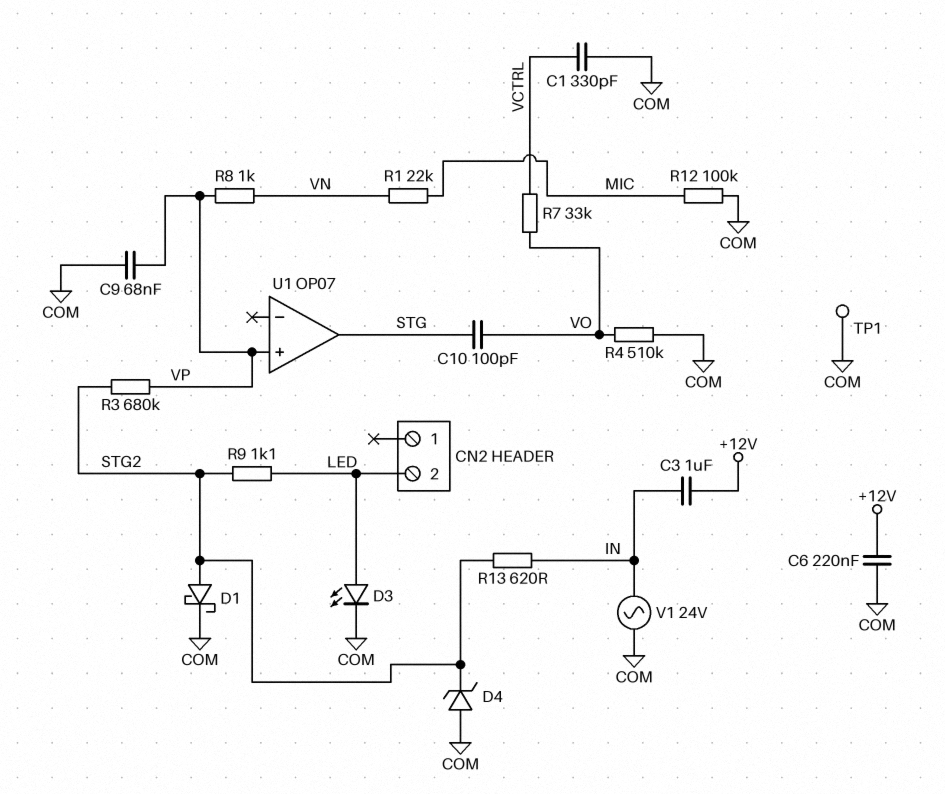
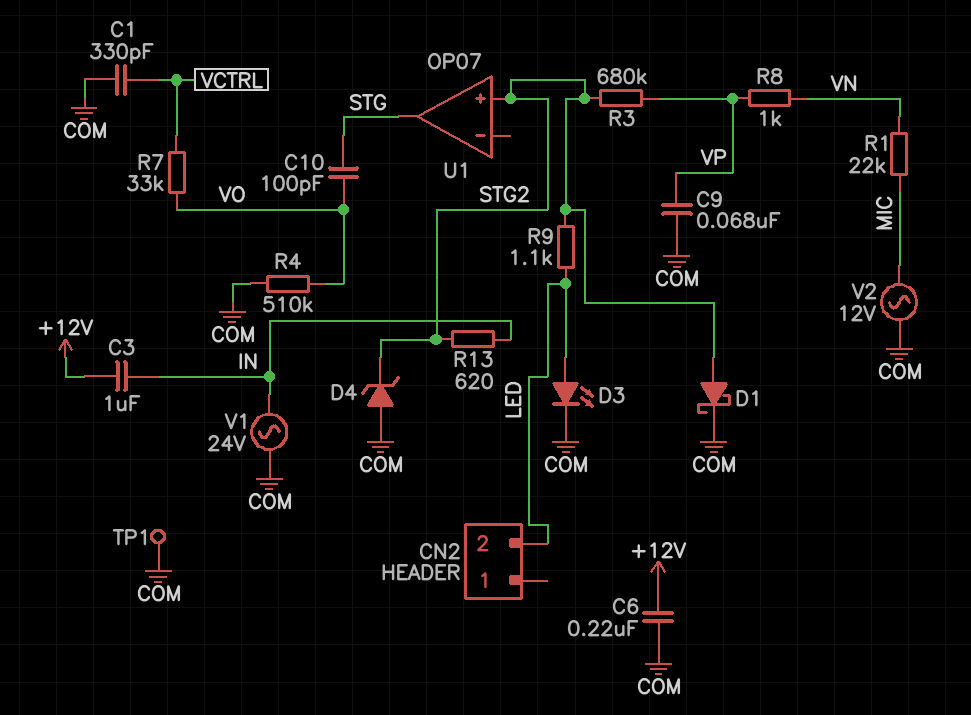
R12: 100k (COM, MIC) -> none
U1 pin in+: VP -> STG2
V2: none -> AC 12V (COM, MIC)

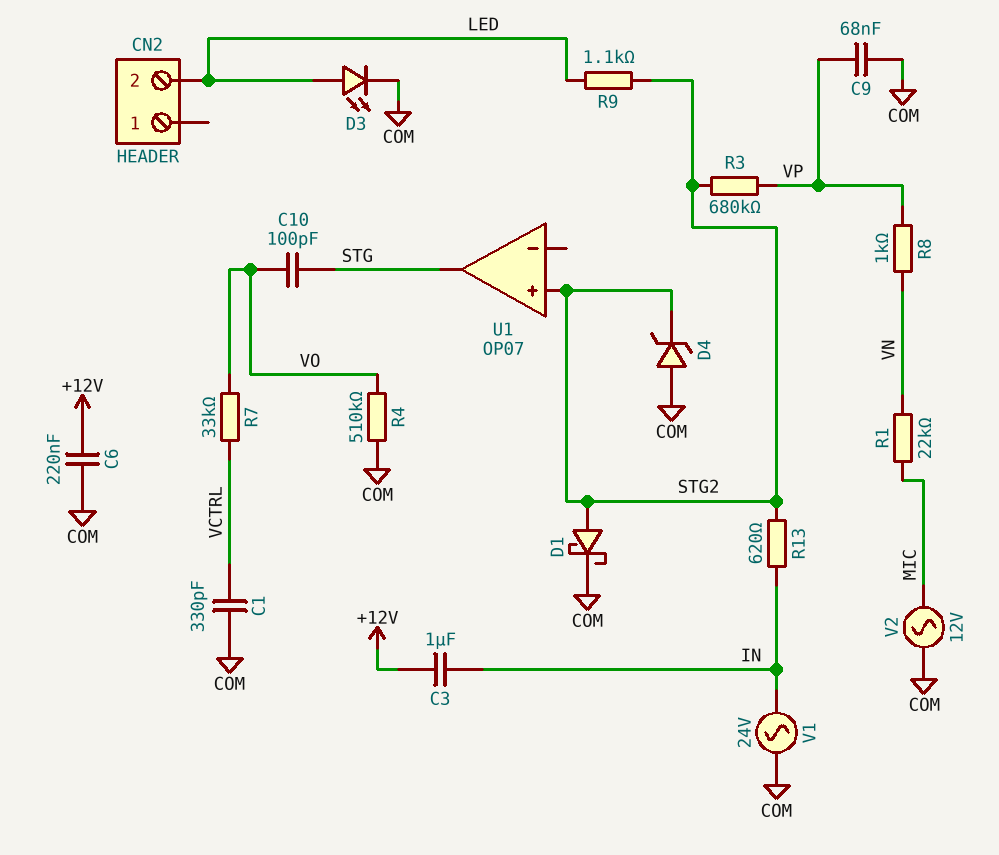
TP1: test point (COM) -> none

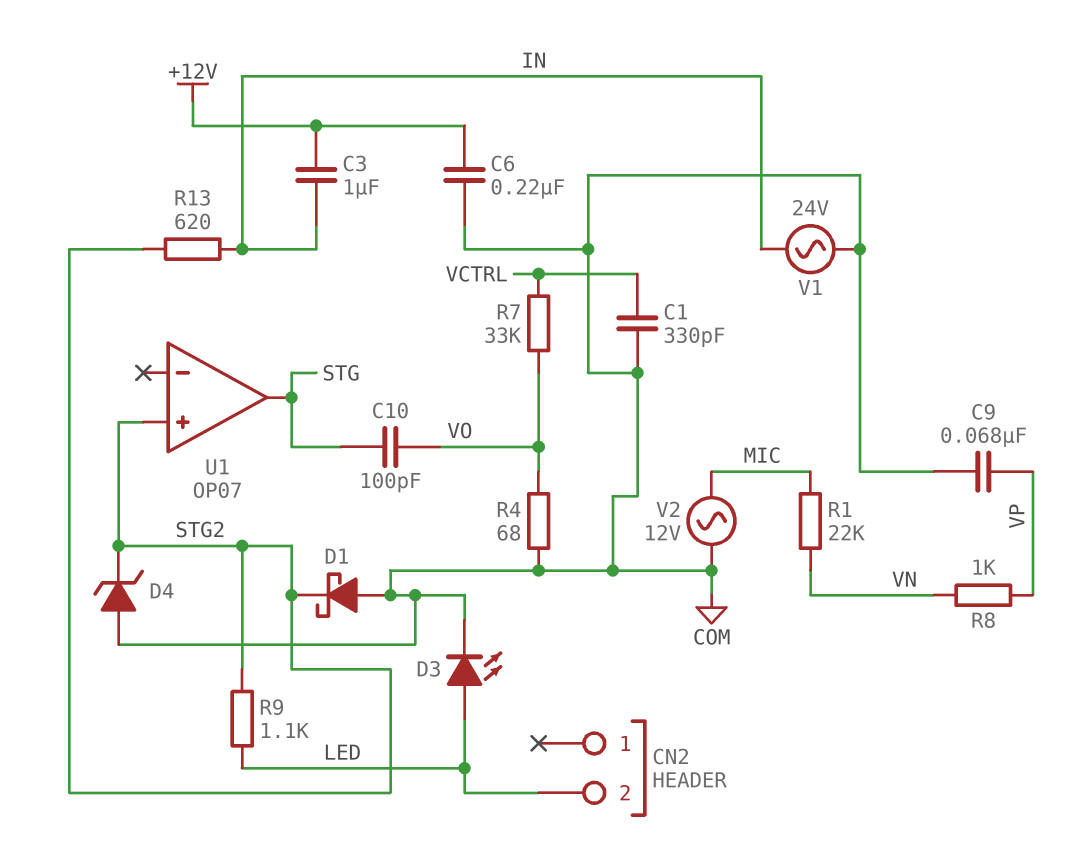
D1: schottky (A STG2, K COM) -> schottky (A COM, K STG2)
R3: 680k (STG2, VP) -> none
R4: 510k (COM, VO) -> 68 (COM, VO)

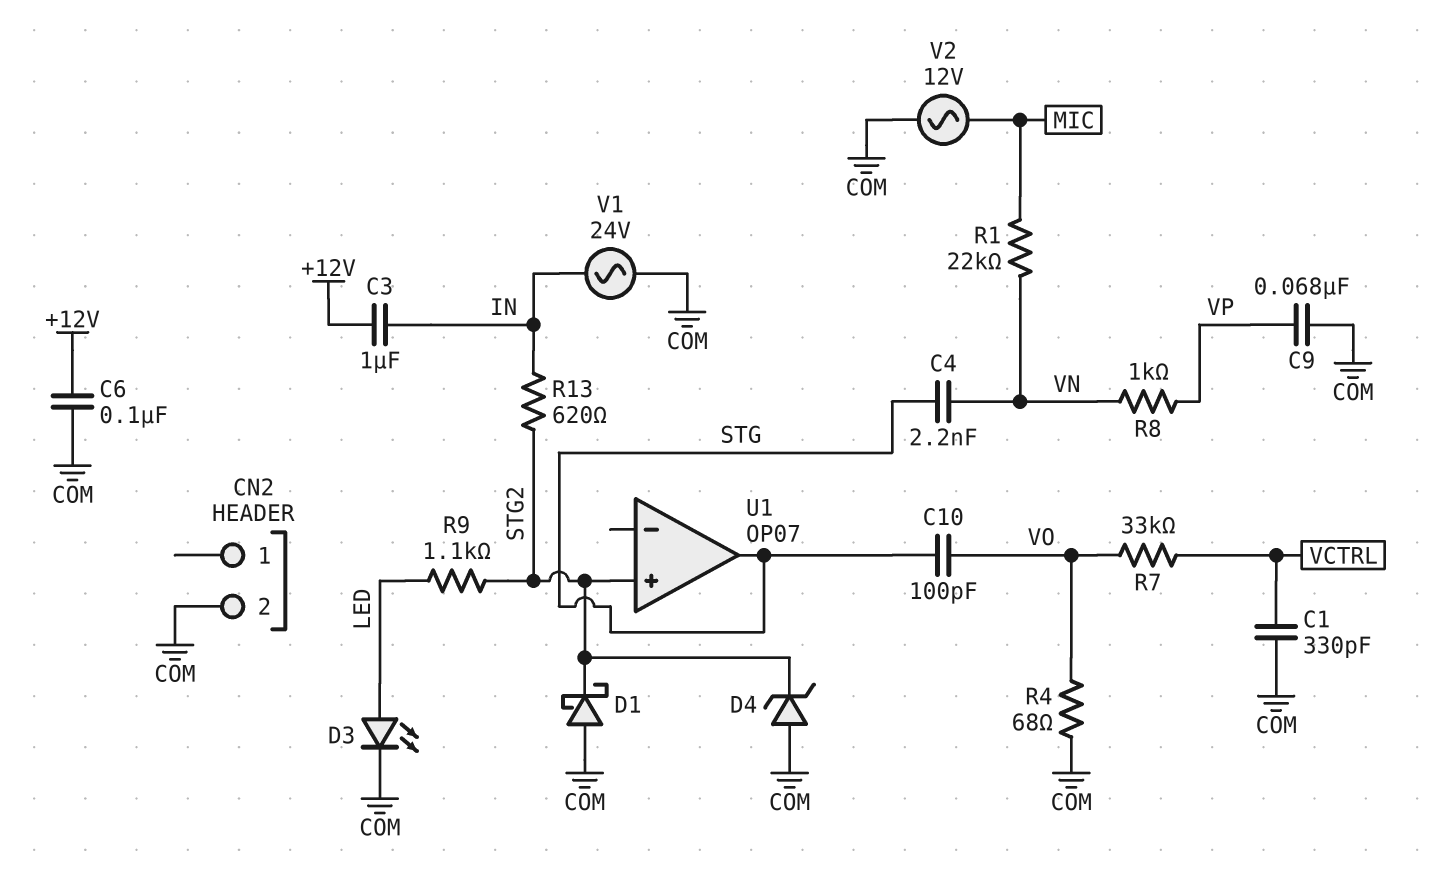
C4: none -> 2.2nF (STG, VN)
C6: 220nF (+12V, COM) -> 100nF (+12V, COM)
CN2 pin 2: LED -> COM

